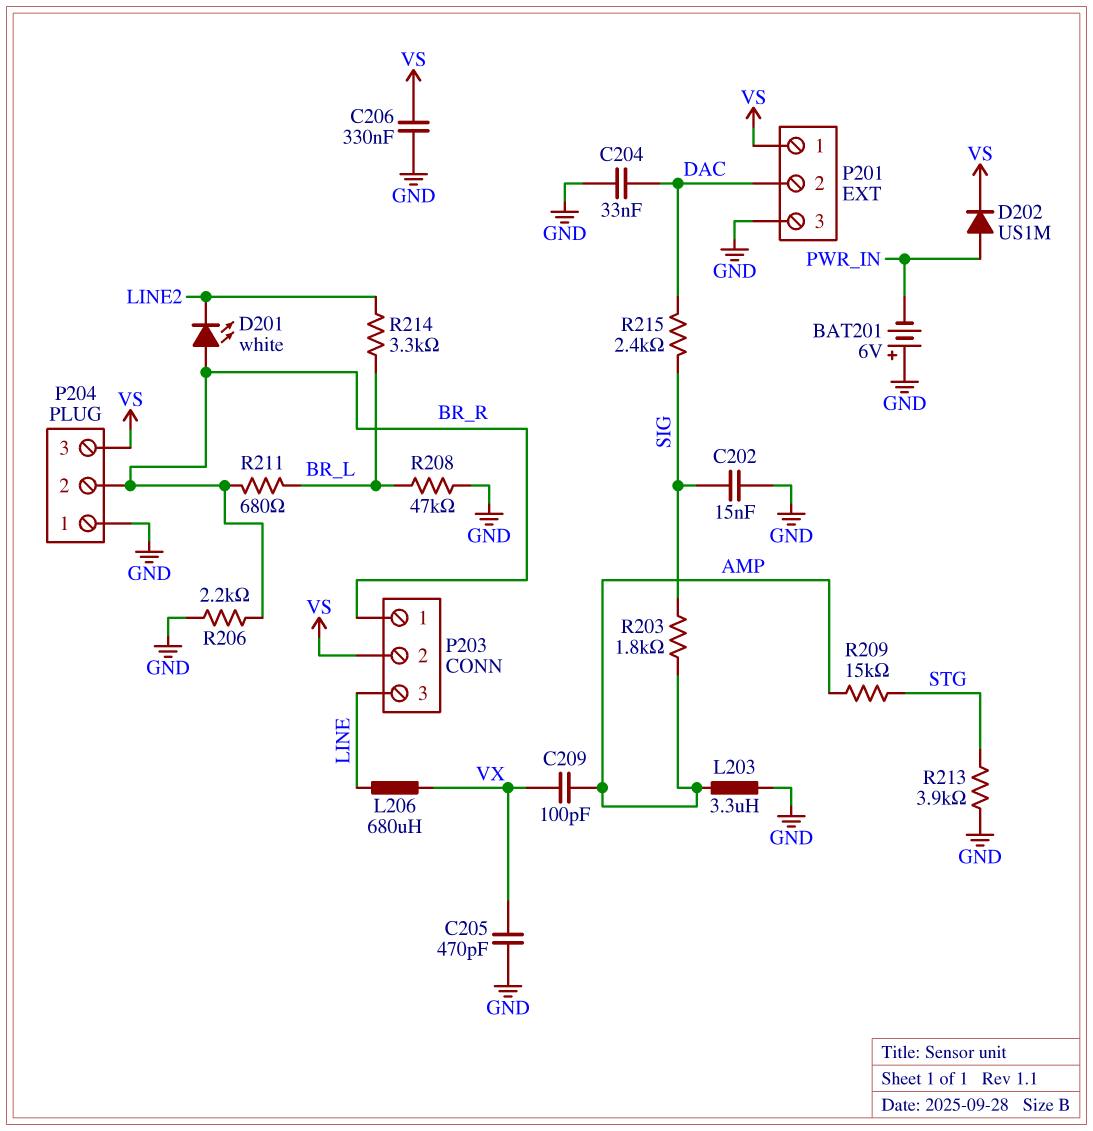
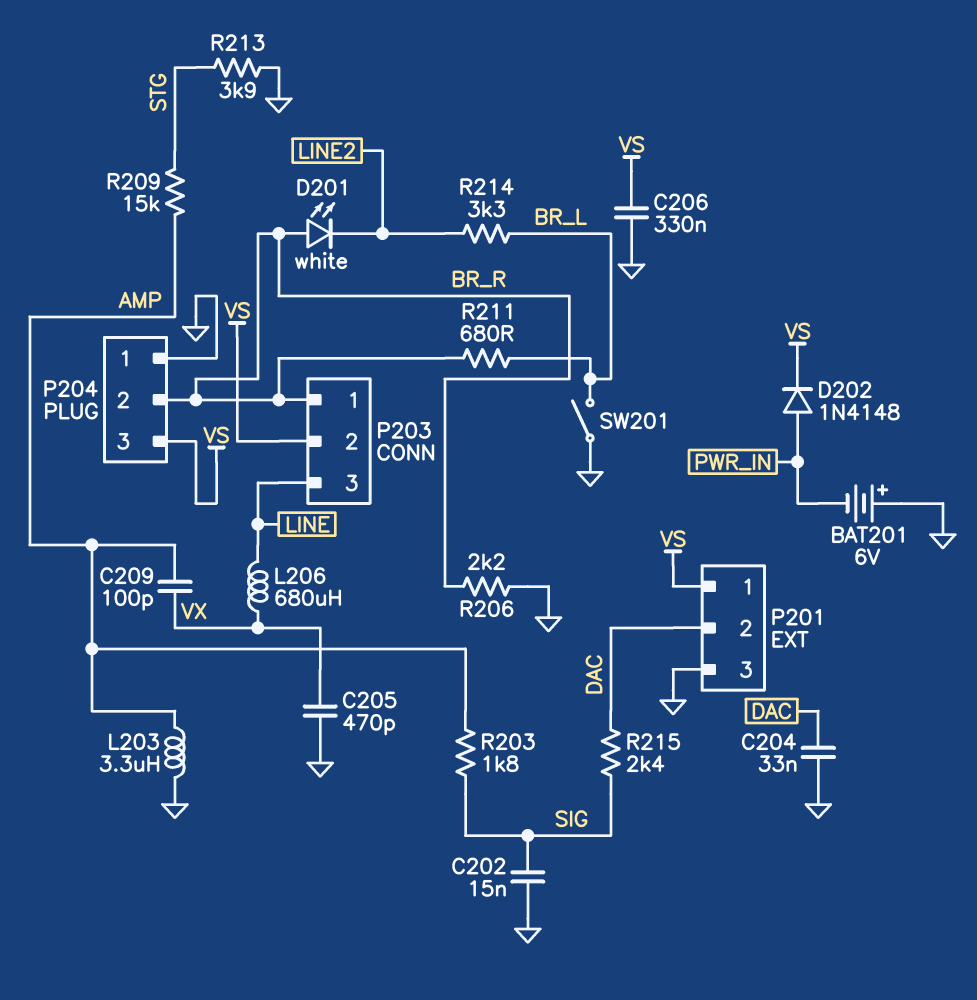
D202: diode US1M (A PWR_IN, K VS) -> diode 1N4148 (A PWR_IN, K VS)
R208: 47k (BR_L, GND) -> none
SW201: none -> switch (BR_L, GND)

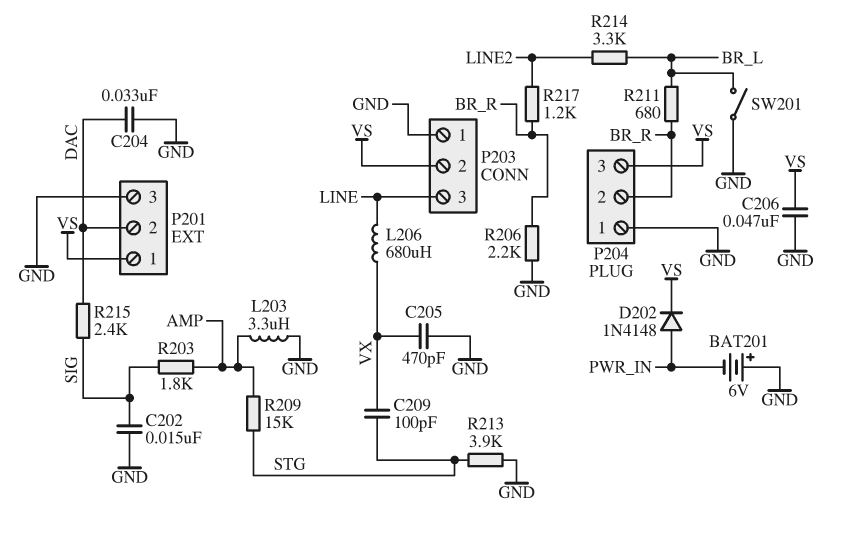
C206: 330nF (GND, VS) -> 47nF (GND, VS)
C209: 100pF (AMP, VX) -> 100pF (STG, VX)
D201: LED white (A BR_R, K LINE2) -> none
P203 pin 1: BR_R -> GND
R217: none -> 1.2k (BR_R, LINE2)

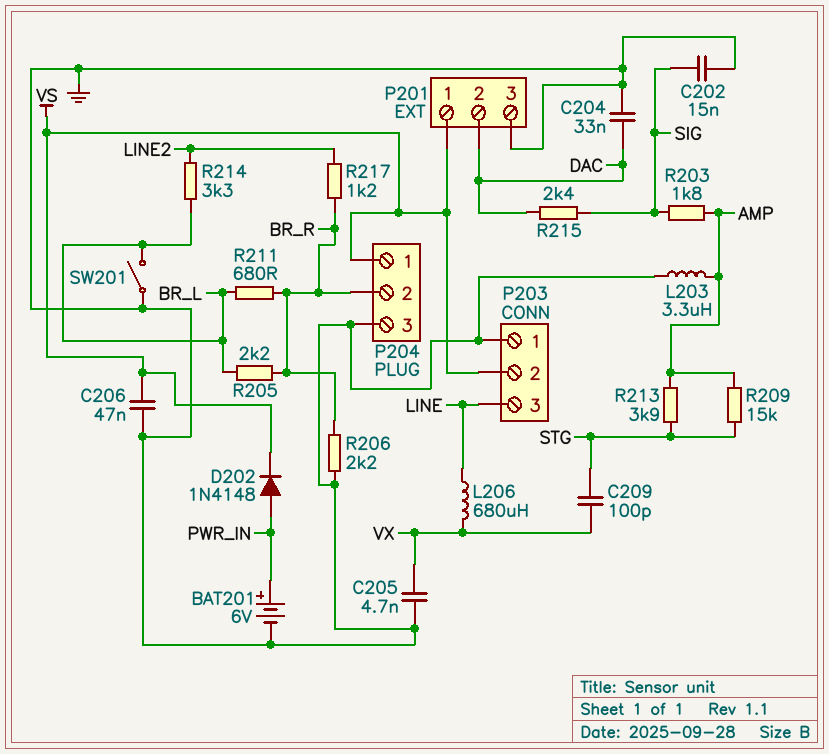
BAT201: 6V (plus GND, minus PWR_IN) -> 6V (plus PWR_IN, minus GND)
C205: 470pF (GND, VX) -> 4.7nF (GND, VX)
P204 pin 1: GND -> VS
P204 pin 3: VS -> GND
R205: none -> 2.2k (BR_L, BR_R)
R213: 3.9k (GND, STG) -> 3.9k (AMP, STG)

